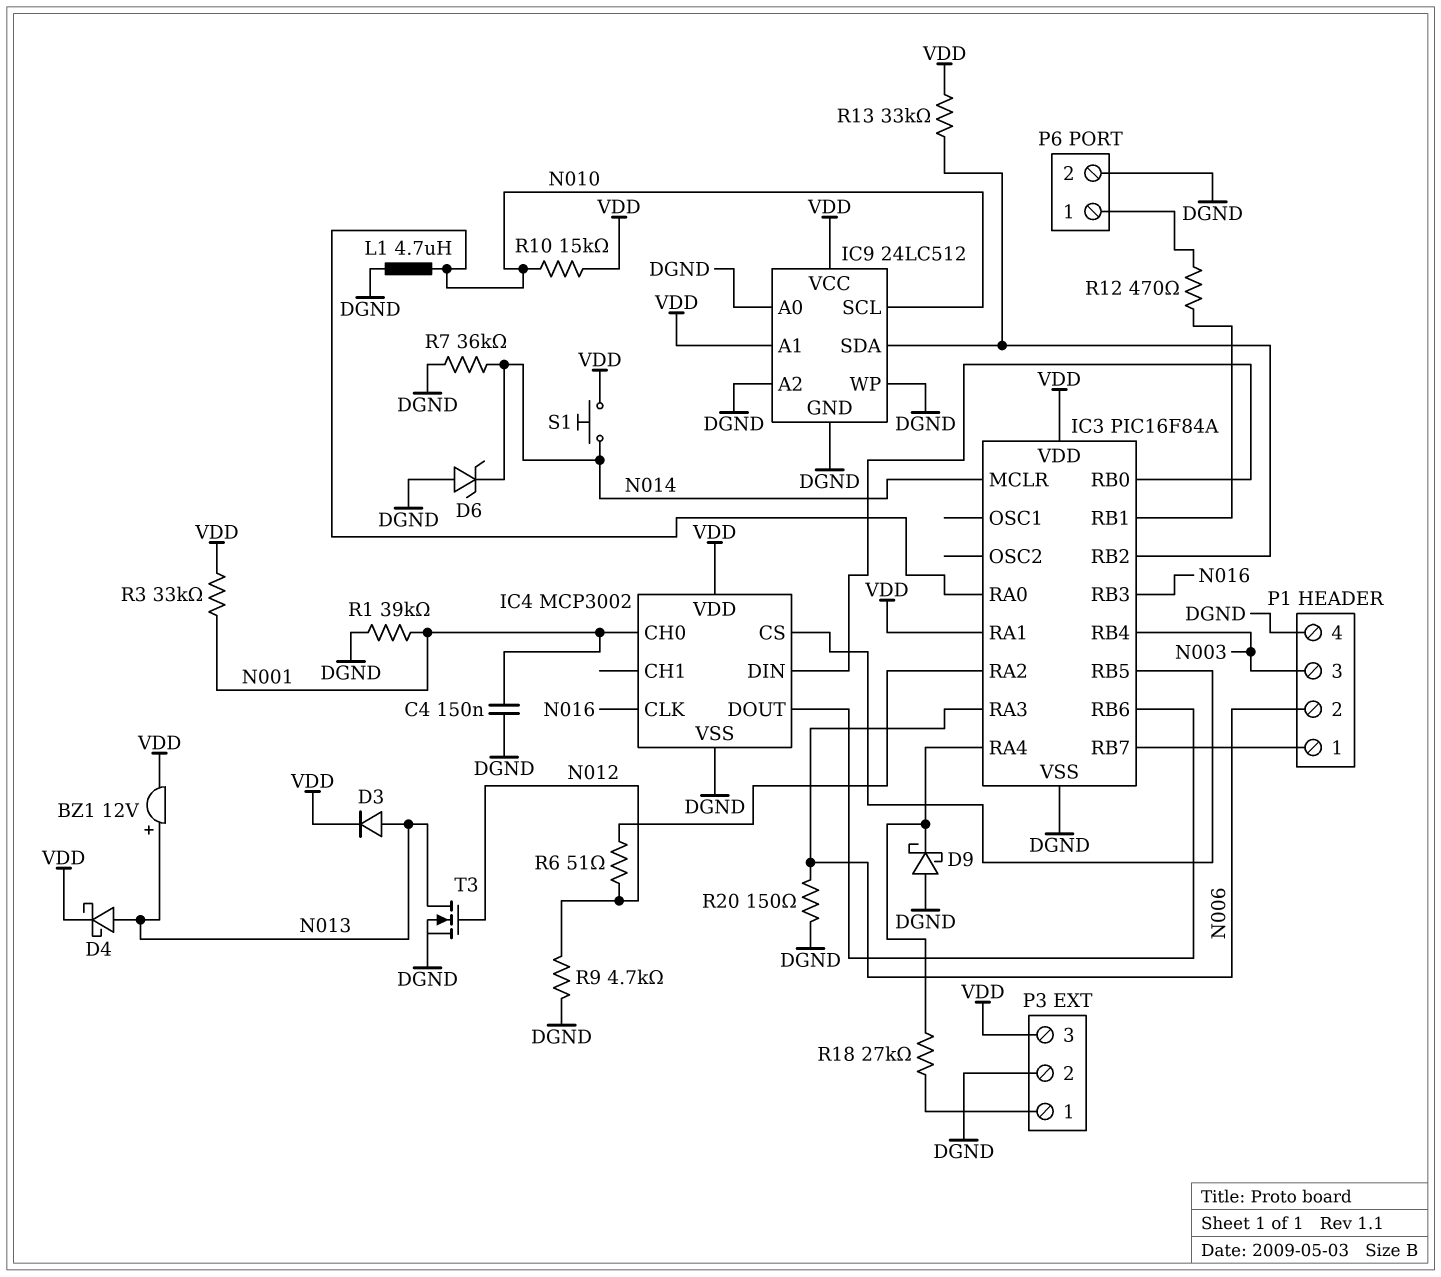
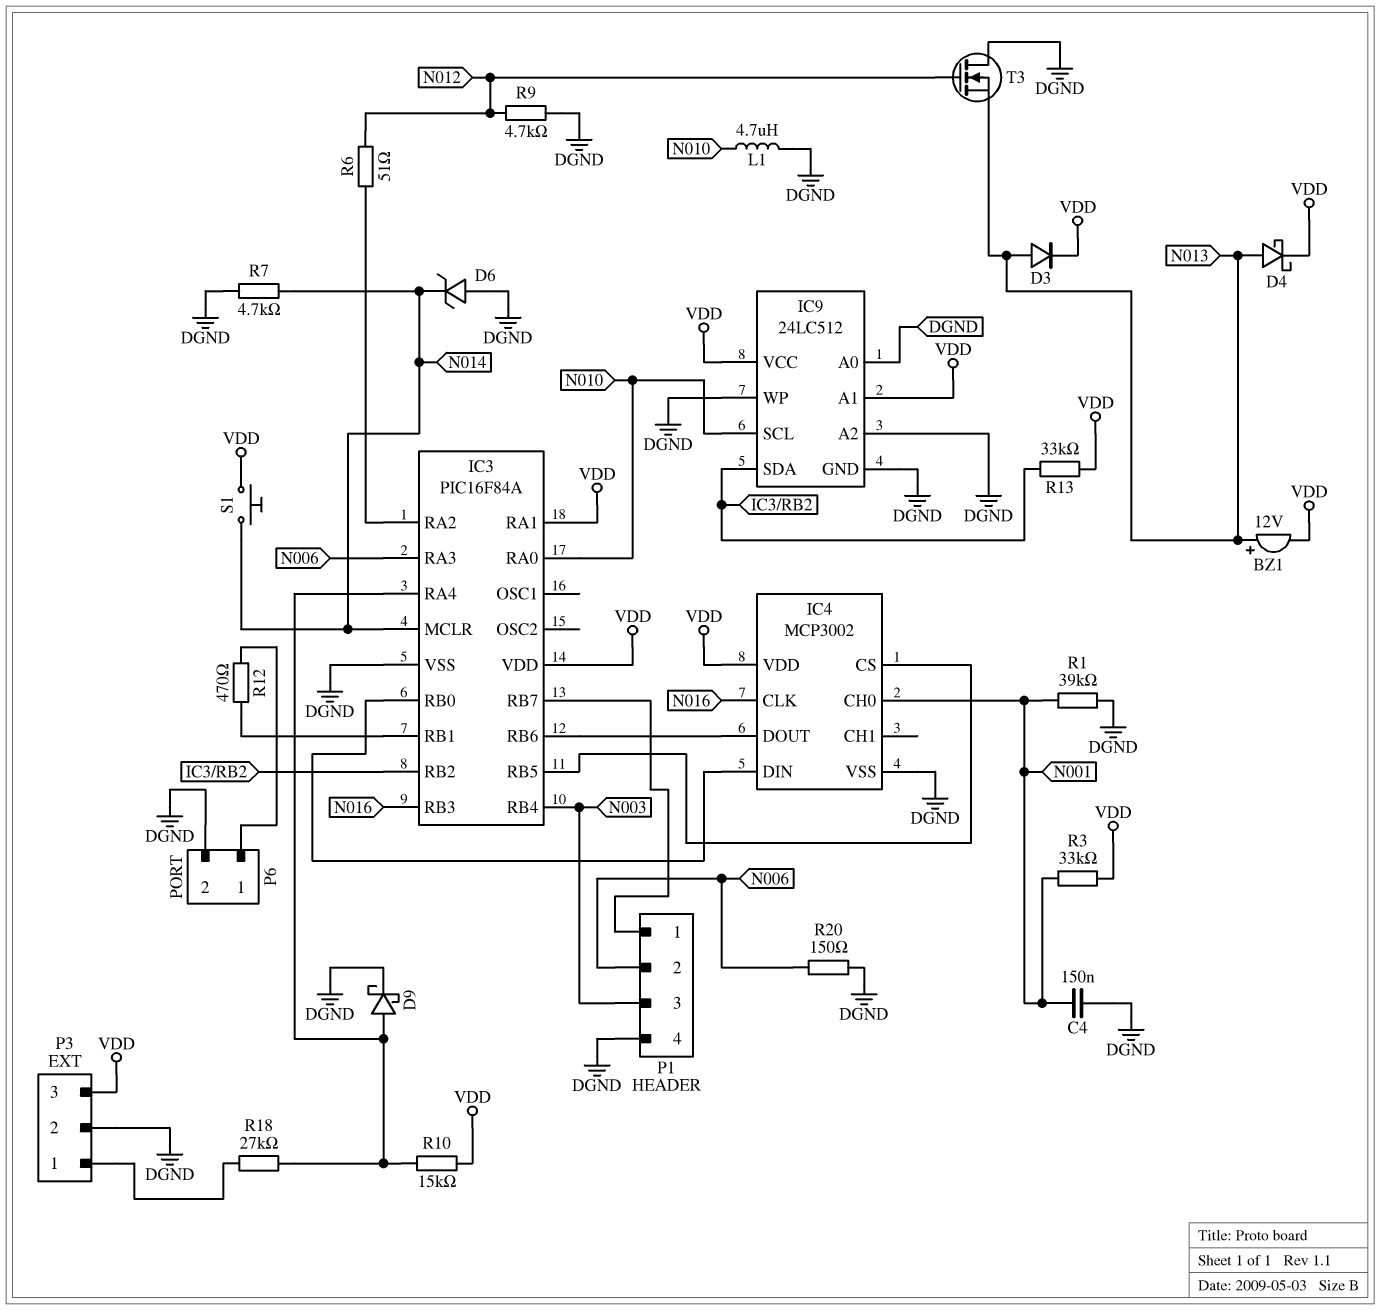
D9: schottky (A DGND, K IC3/RA4) -> schottky (A IC3/RA4, K DGND)
R7: 36k (DGND, N014) -> 4.7k (DGND, N014)
R10: 15k (N010, VDD) -> 15k (IC3/RA4, VDD)
T3: NMOS (G N012, D N013, S DGND) -> NMOS (G N012, D DGND, S N013)

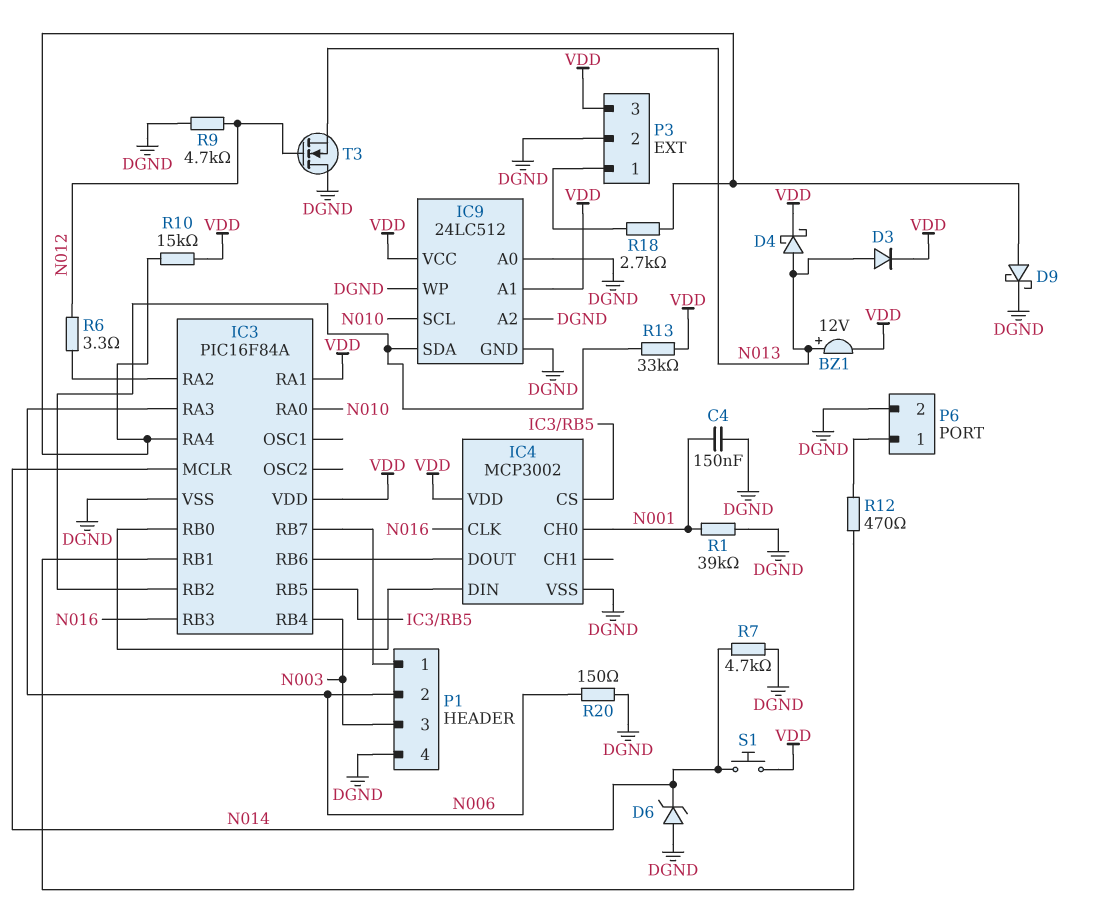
L1: 4.7uH (DGND, N010) -> none
R3: 33k (N001, VDD) -> none
R6: 51 (IC3/RA2, N012) -> 3.3 (IC3/RA2, N012)
R18: 27k (IC3/RA4, P3/1) -> 2.7k (IC3/RA4, P3/1)

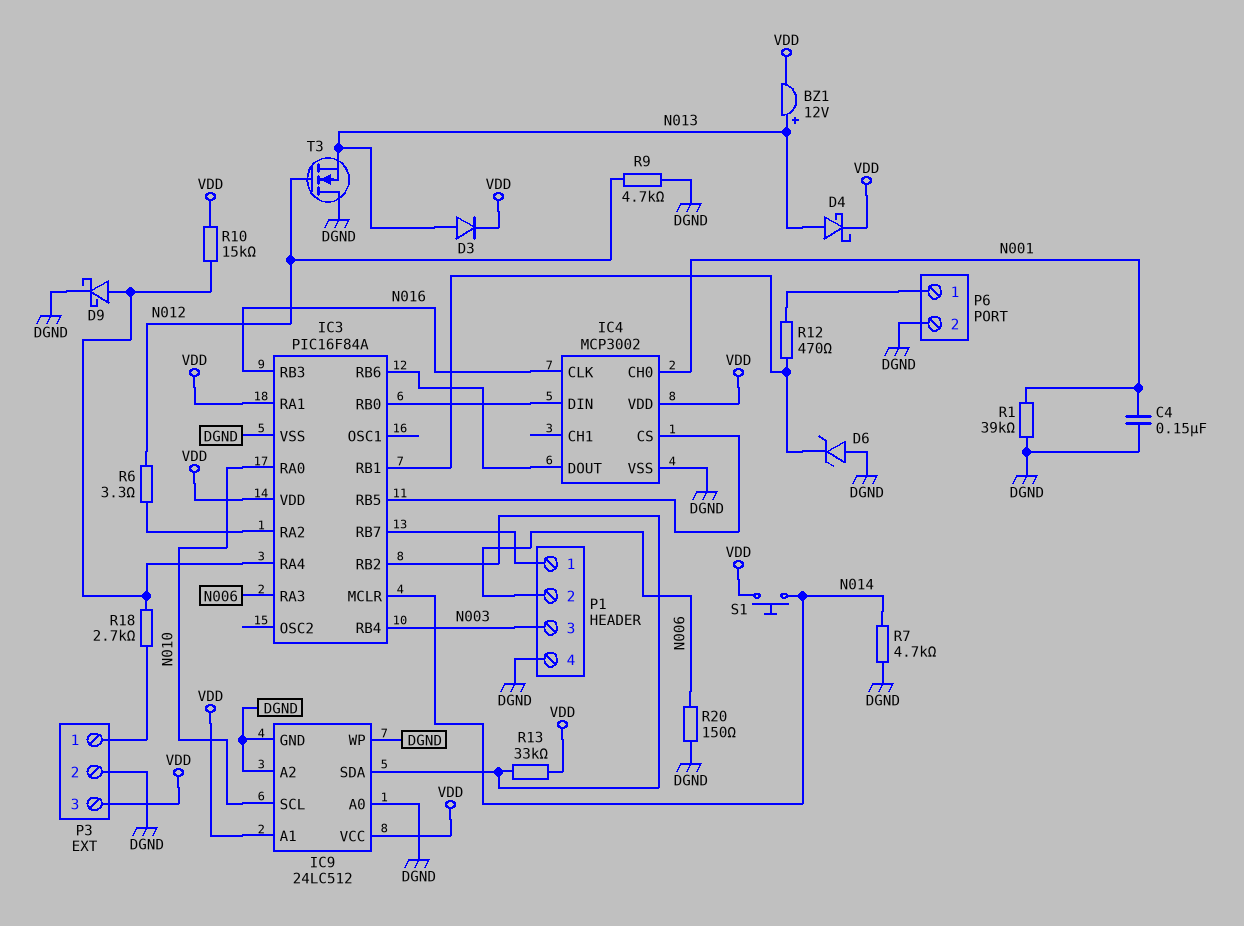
D6: zener (A DGND, K N014) -> zener (A DGND, K IC3/RB1)

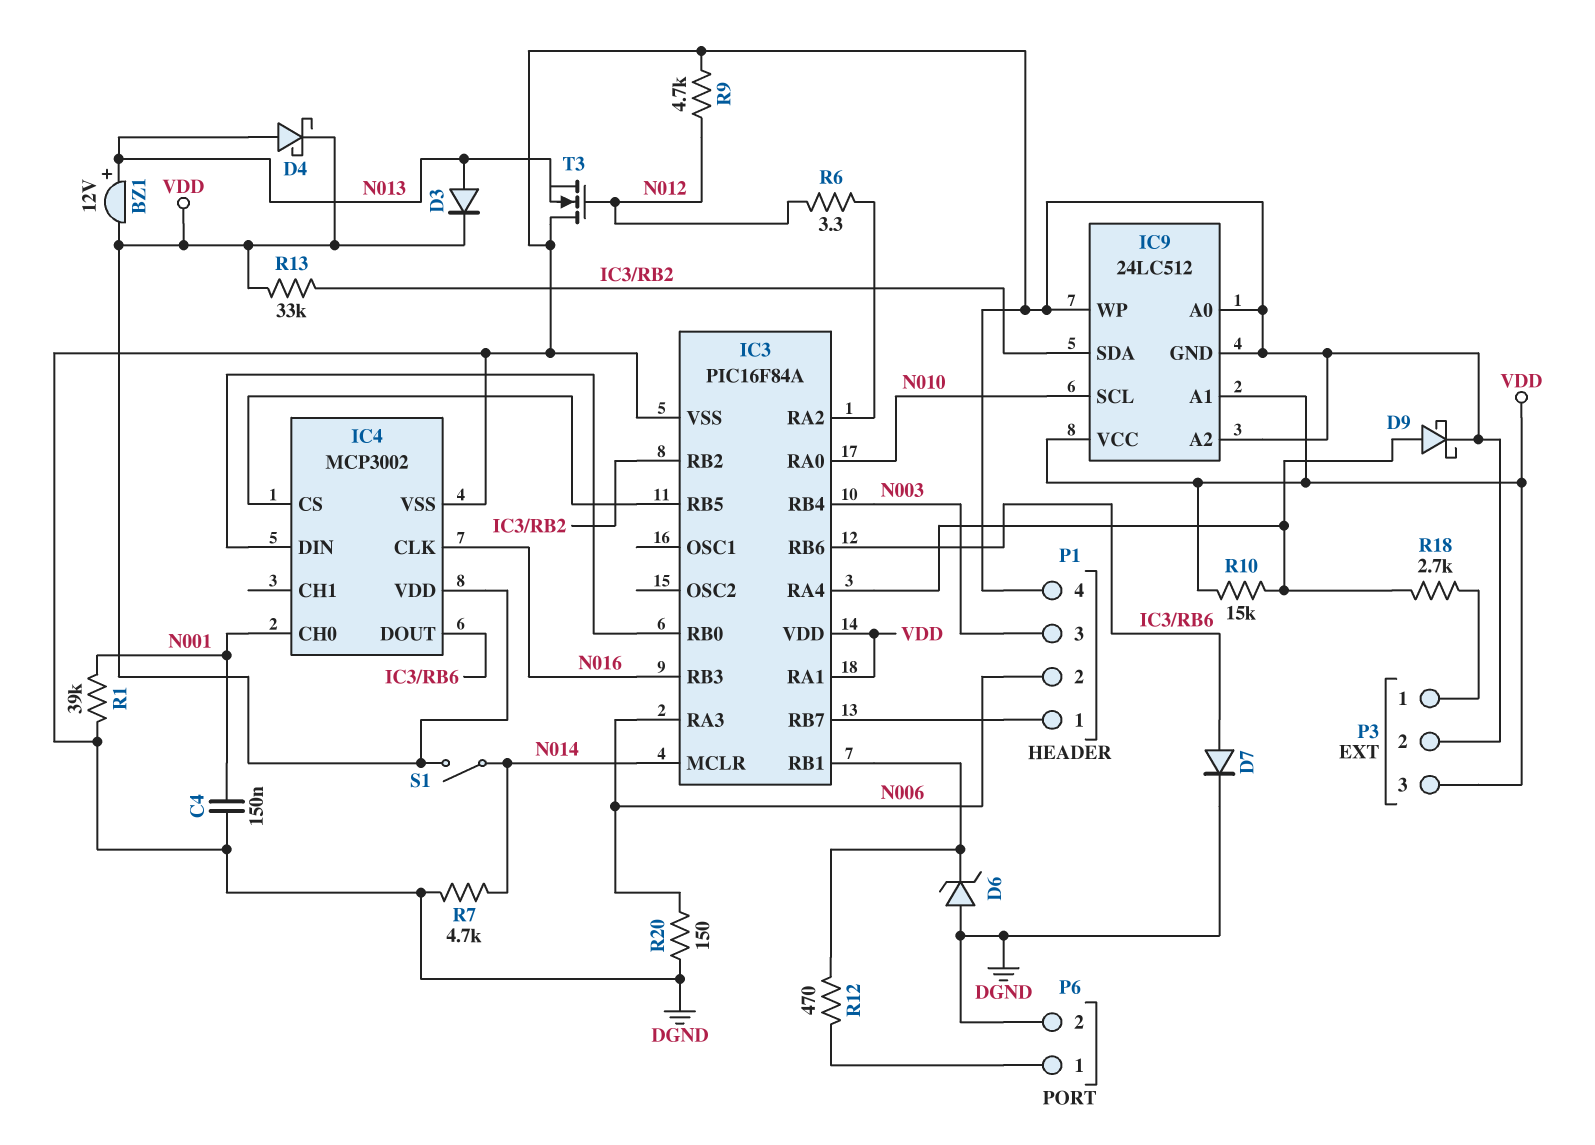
D7: none -> diode (A IC3/RB6, K DGND)
S1: button (N014, VDD) -> switch (N014, VDD)

